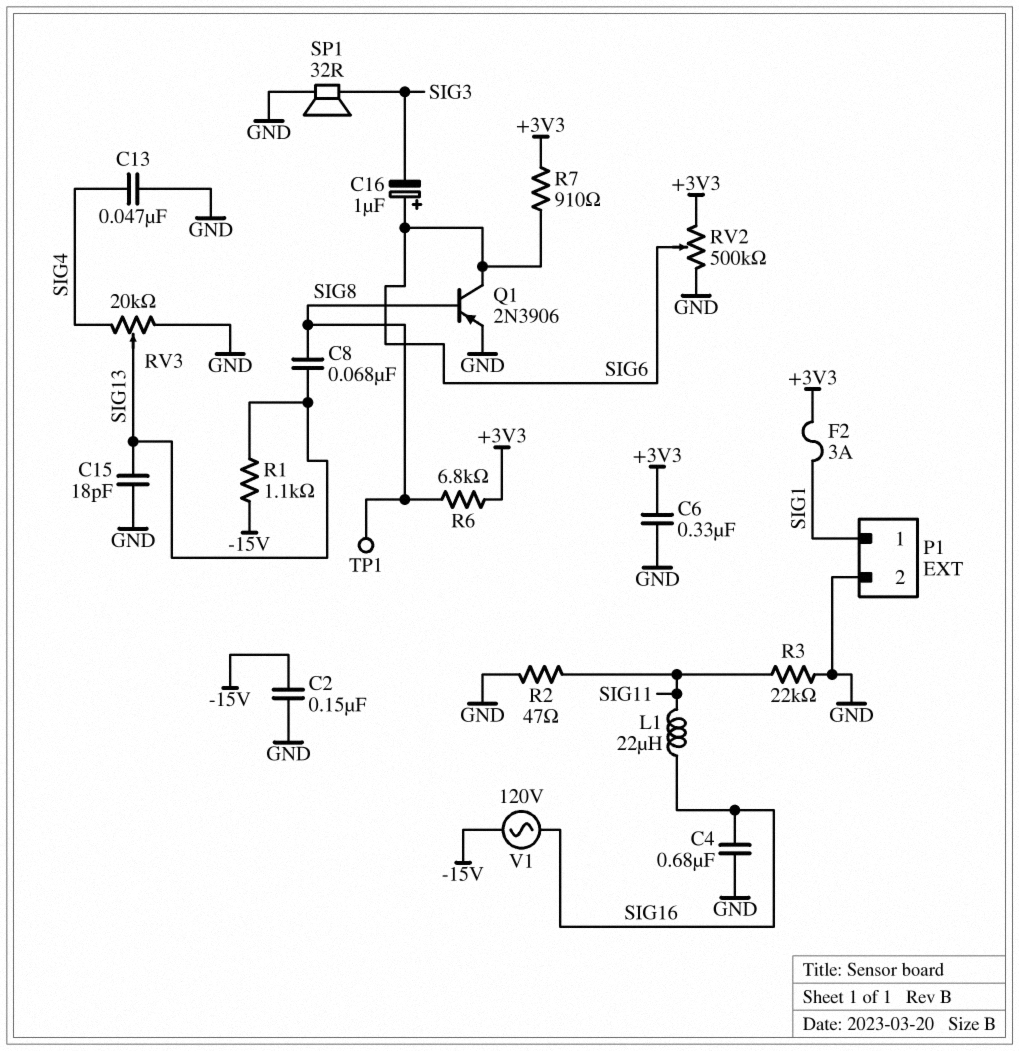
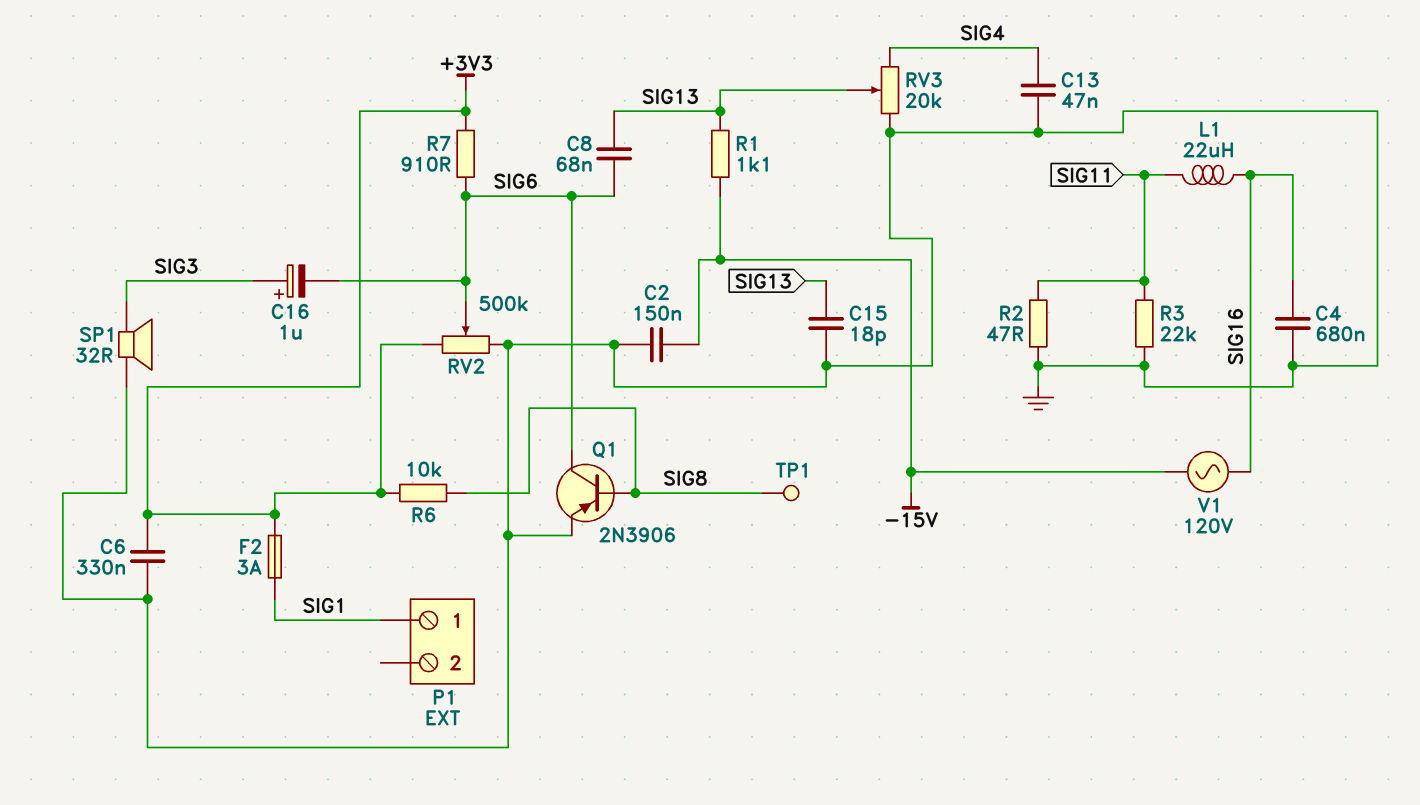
C8: 68nF (SIG8, SIG13) -> 68nF (SIG6, SIG13)
C16: 1uF (plus SIG6, minus SIG3) -> 1uF (plus SIG3, minus SIG6)
P1 pin 2: GND -> none
R6: 6.8k (+3V3, SIG8) -> 10k (+3V3, SIG8)

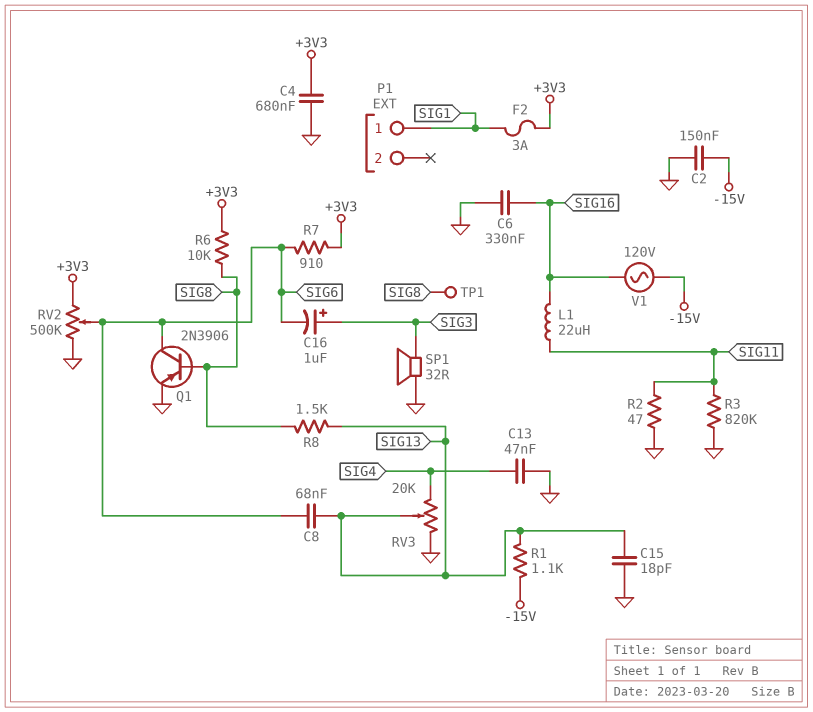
C4: 680nF (GND, SIG16) -> 680nF (+3V3, GND)
C6: 330nF (+3V3, GND) -> 330nF (GND, SIG16)
R3: 22k (GND, SIG11) -> 820k (GND, SIG11)
R8: none -> 1.5k (SIG8, SIG13)

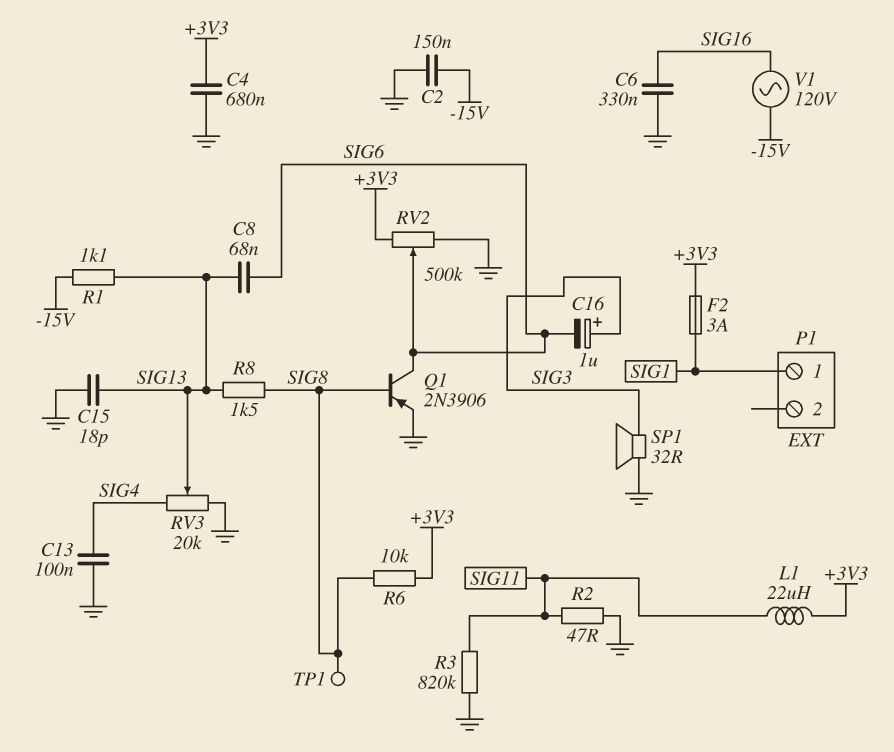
C13: 47nF (GND, SIG4) -> 100nF (GND, SIG4)
L1: 22uH (SIG11, SIG16) -> 22uH (+3V3, SIG11)
R7: 910 (+3V3, SIG6) -> none

